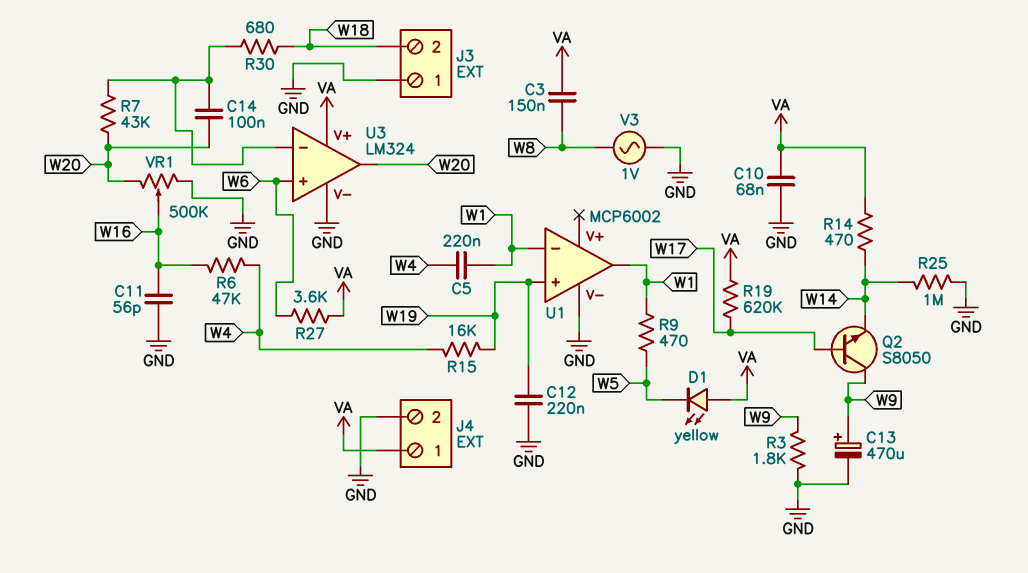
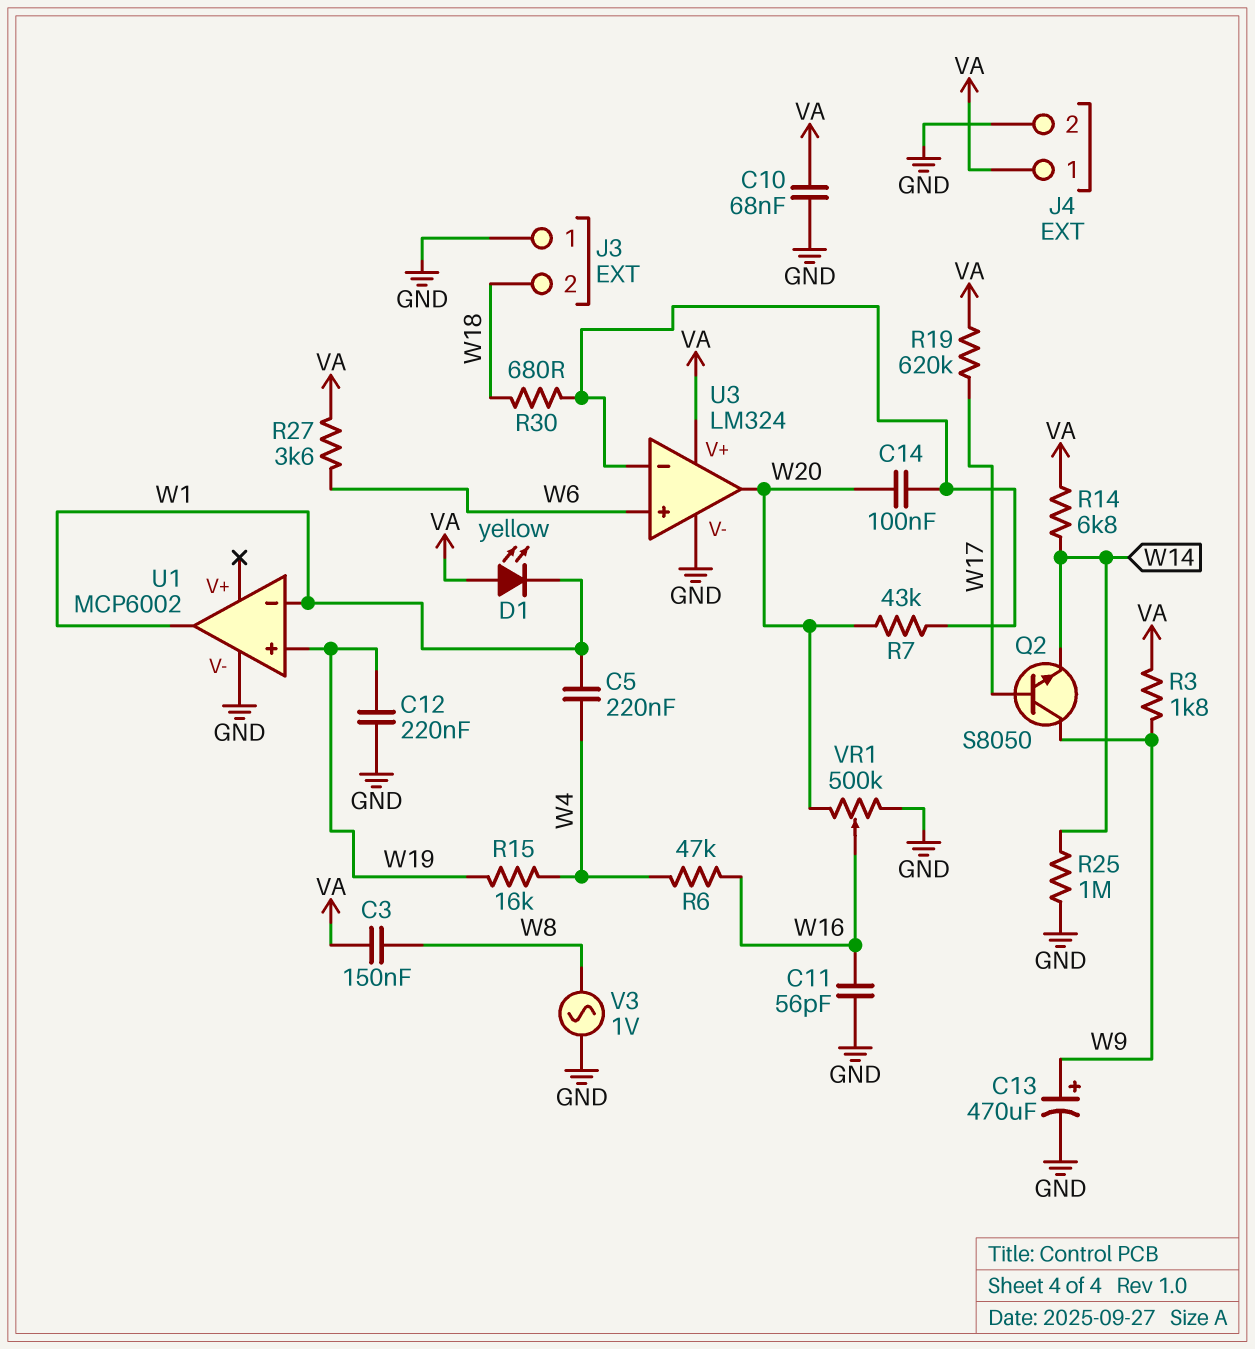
D1: LED yellow (A VA, K W5) -> LED yellow (A VA, K W1)
R3: 1.8k (GND, W9) -> 1.8k (VA, W9)
R9: 470 (W1, W5) -> none
R14: 470 (VA, W14) -> 6.8k (VA, W14)

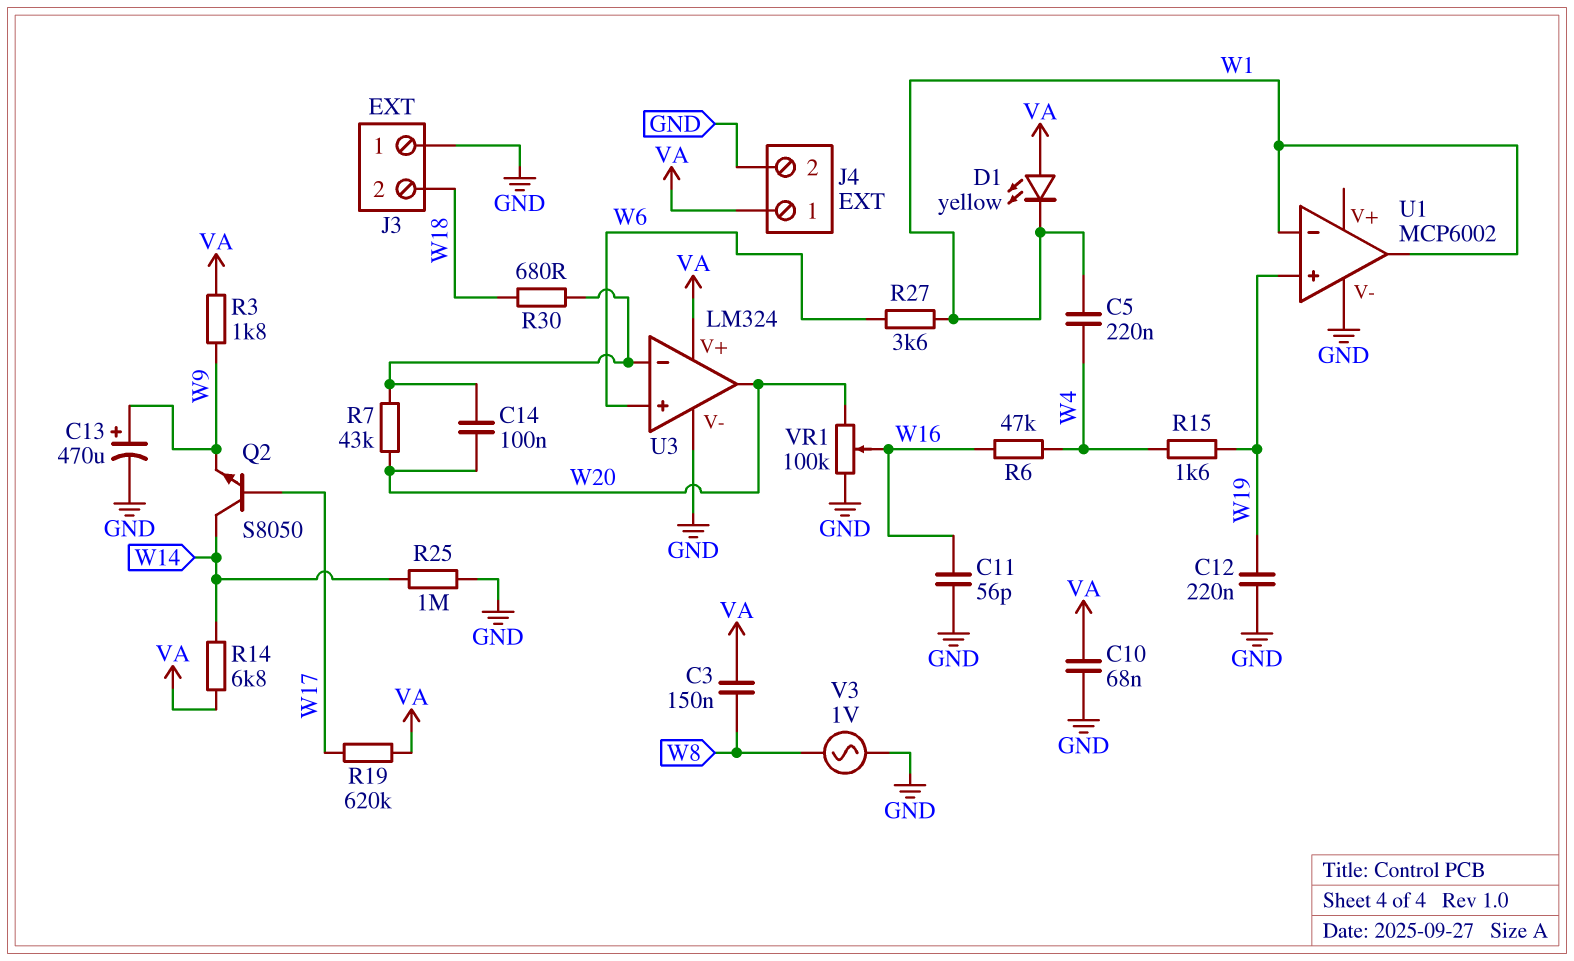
Q2: NPN S8050 (B W17, C W9, E W14) -> NPN S8050 (B W17, C W14, E W9)
R15: 16k (W4, W19) -> 1.6k (W4, W19)
R27: 3.6k (VA, W6) -> 3.6k (W1, W6)
VR1: 500k (GND, W20, wiper W16) -> 100k (GND, W20, wiper W16)

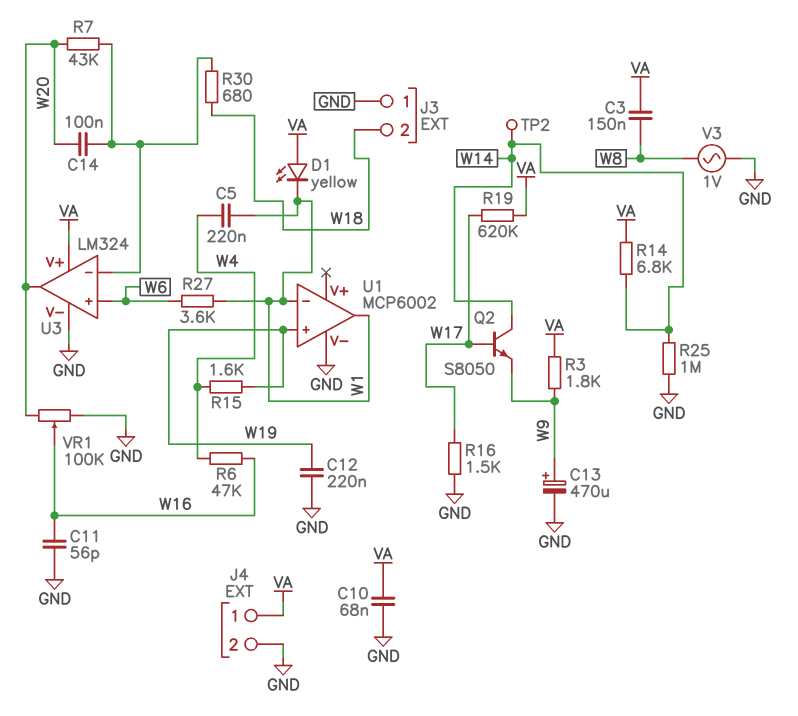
R16: none -> 1.5k (GND, W17)
TP2: none -> test point (W14)

